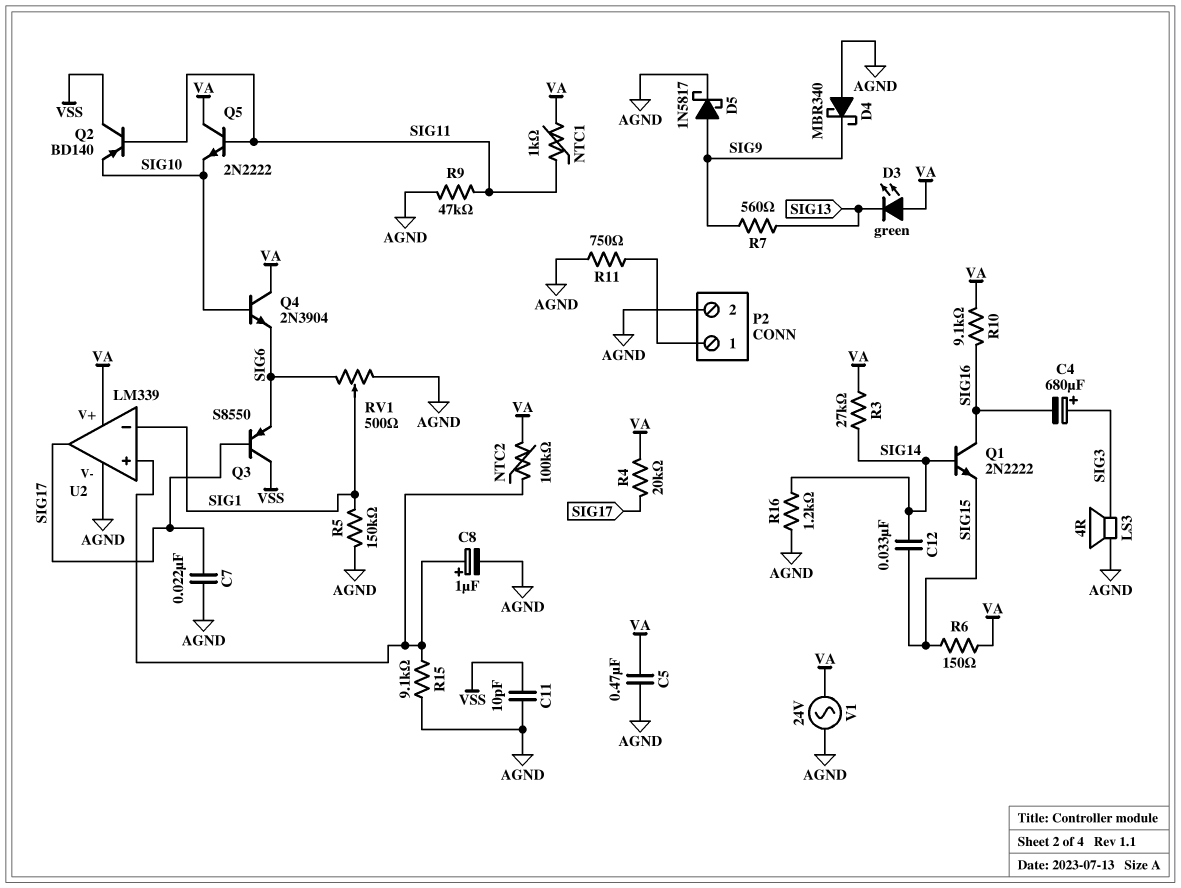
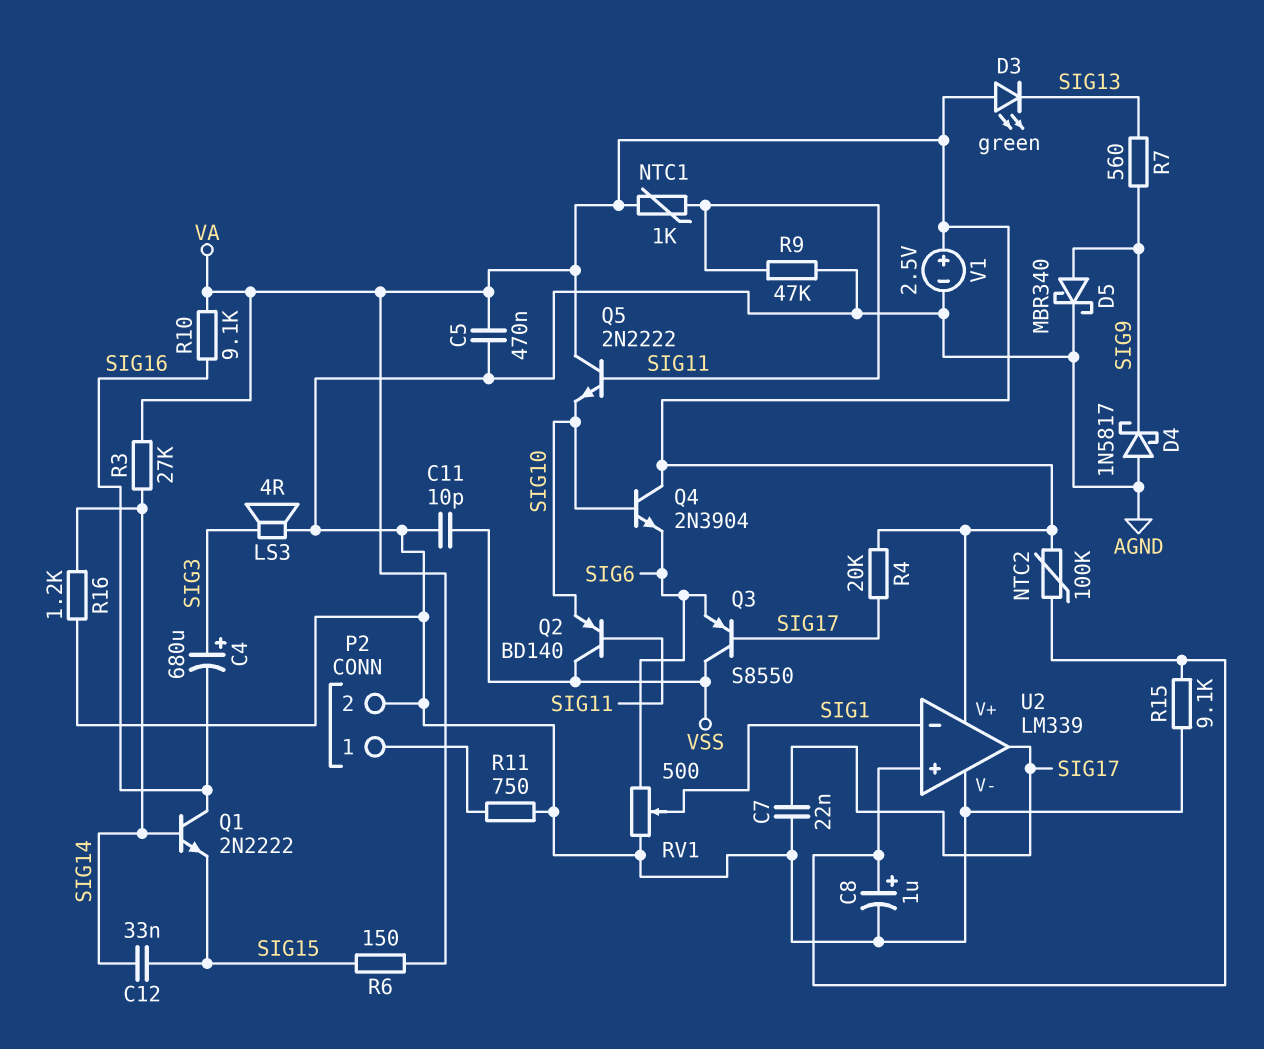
D4: schottky MBR340 (A AGND, K SIG9) -> schottky 1N5817 (A AGND, K SIG9)
D5: schottky 1N5817 (A SIG9, K AGND) -> schottky MBR340 (A SIG9, K AGND)
R5: 150k (AGND, SIG1) -> none
V1: AC 24V (AGND, VA) -> 2.5V (plus VA, minus AGND)

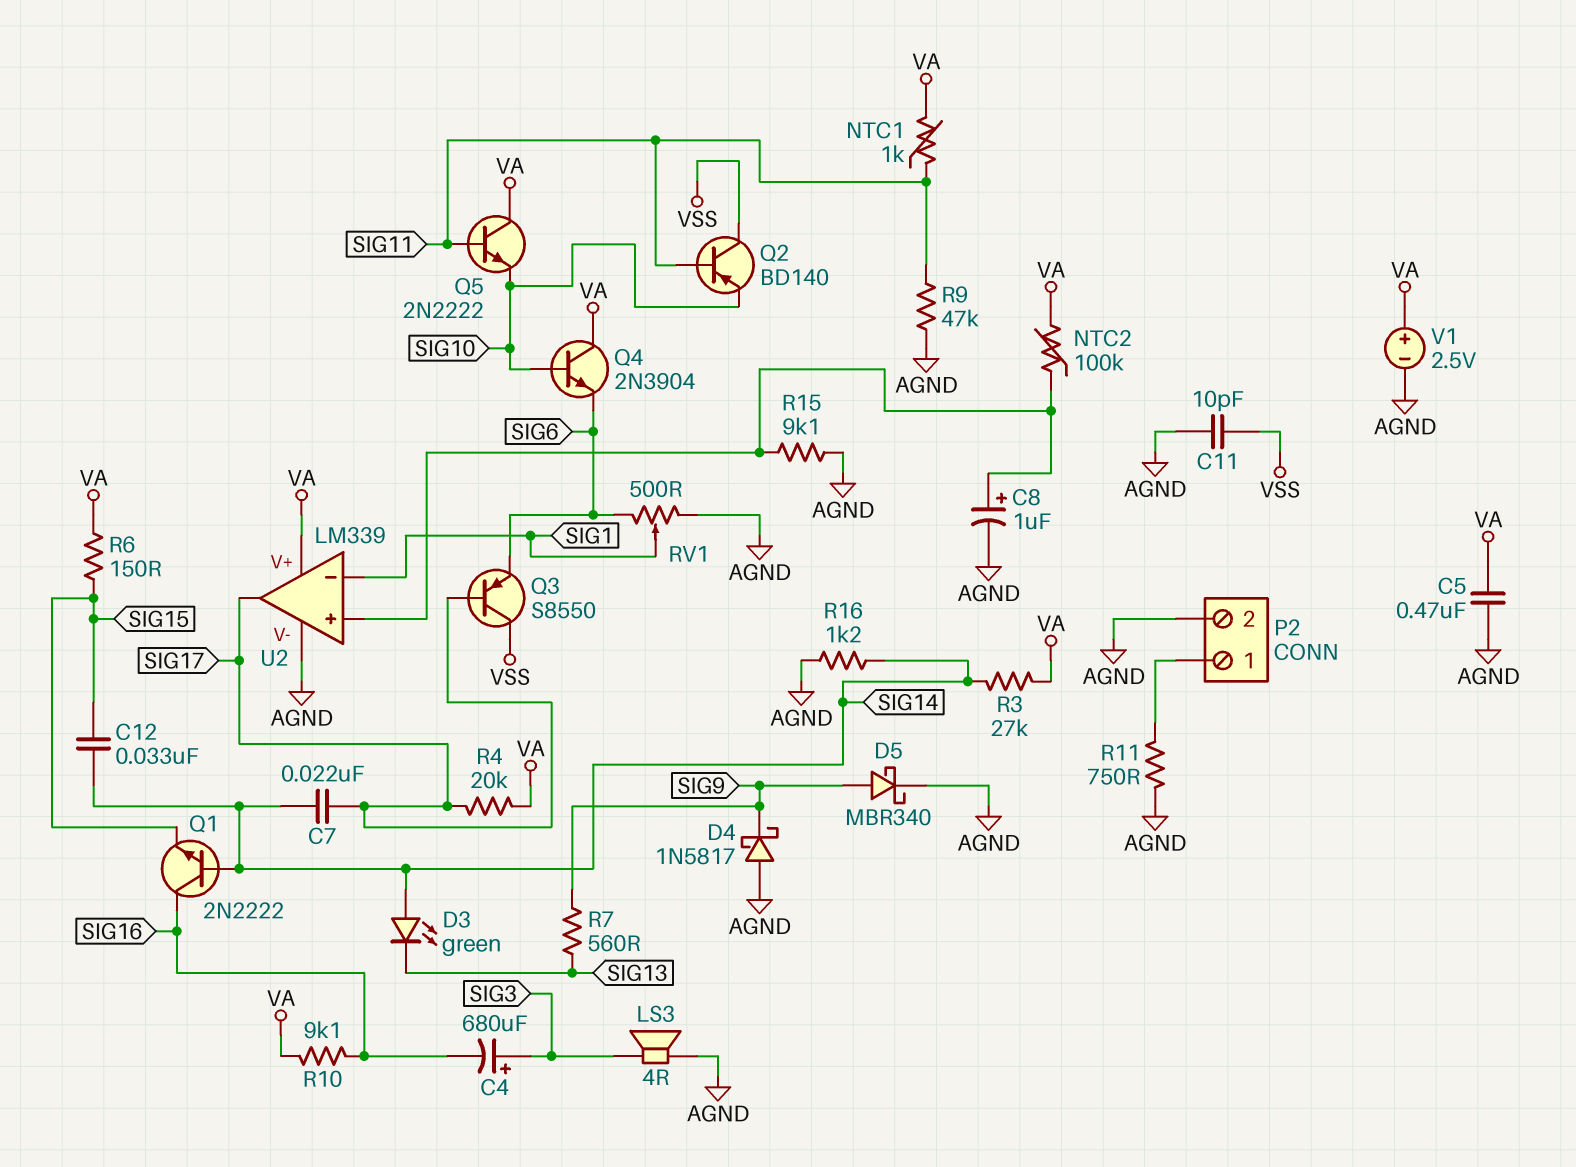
C7: 22nF (AGND, SIG17) -> 22nF (SIG14, SIG17)
D3: LED green (A VA, K SIG13) -> LED green (A SIG14, K SIG13)

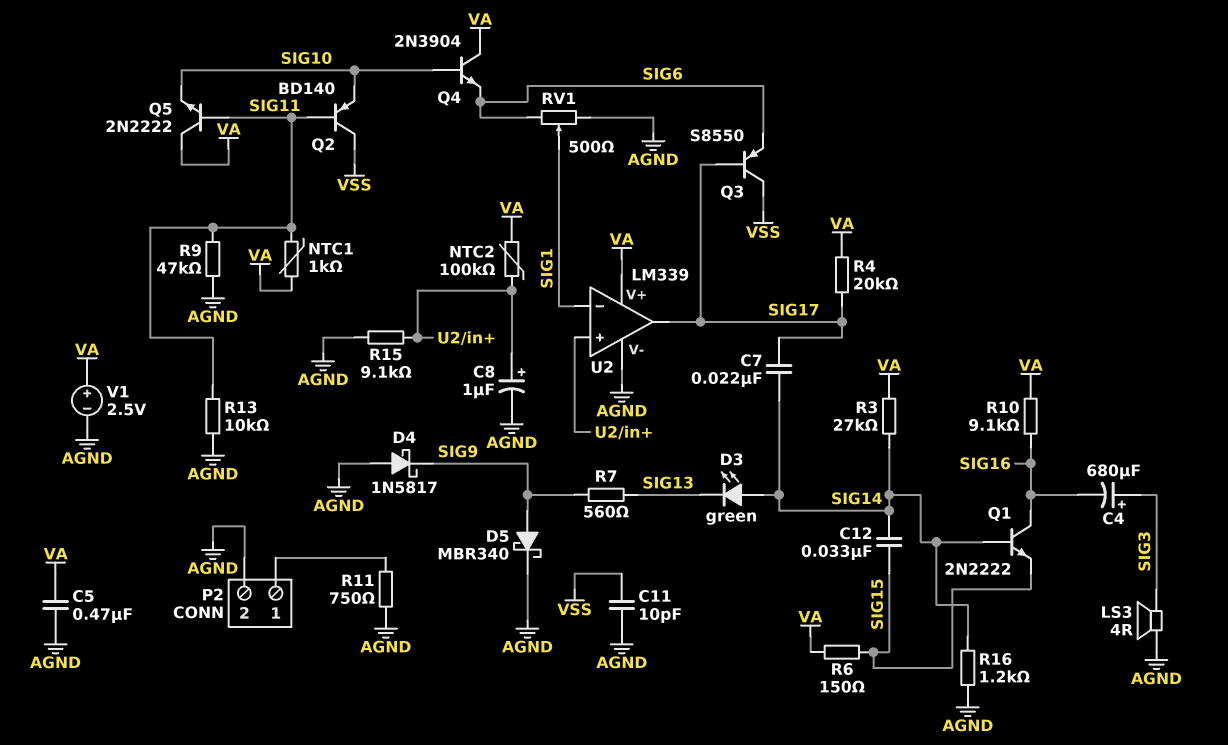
R13: none -> 10k (AGND, SIG11)

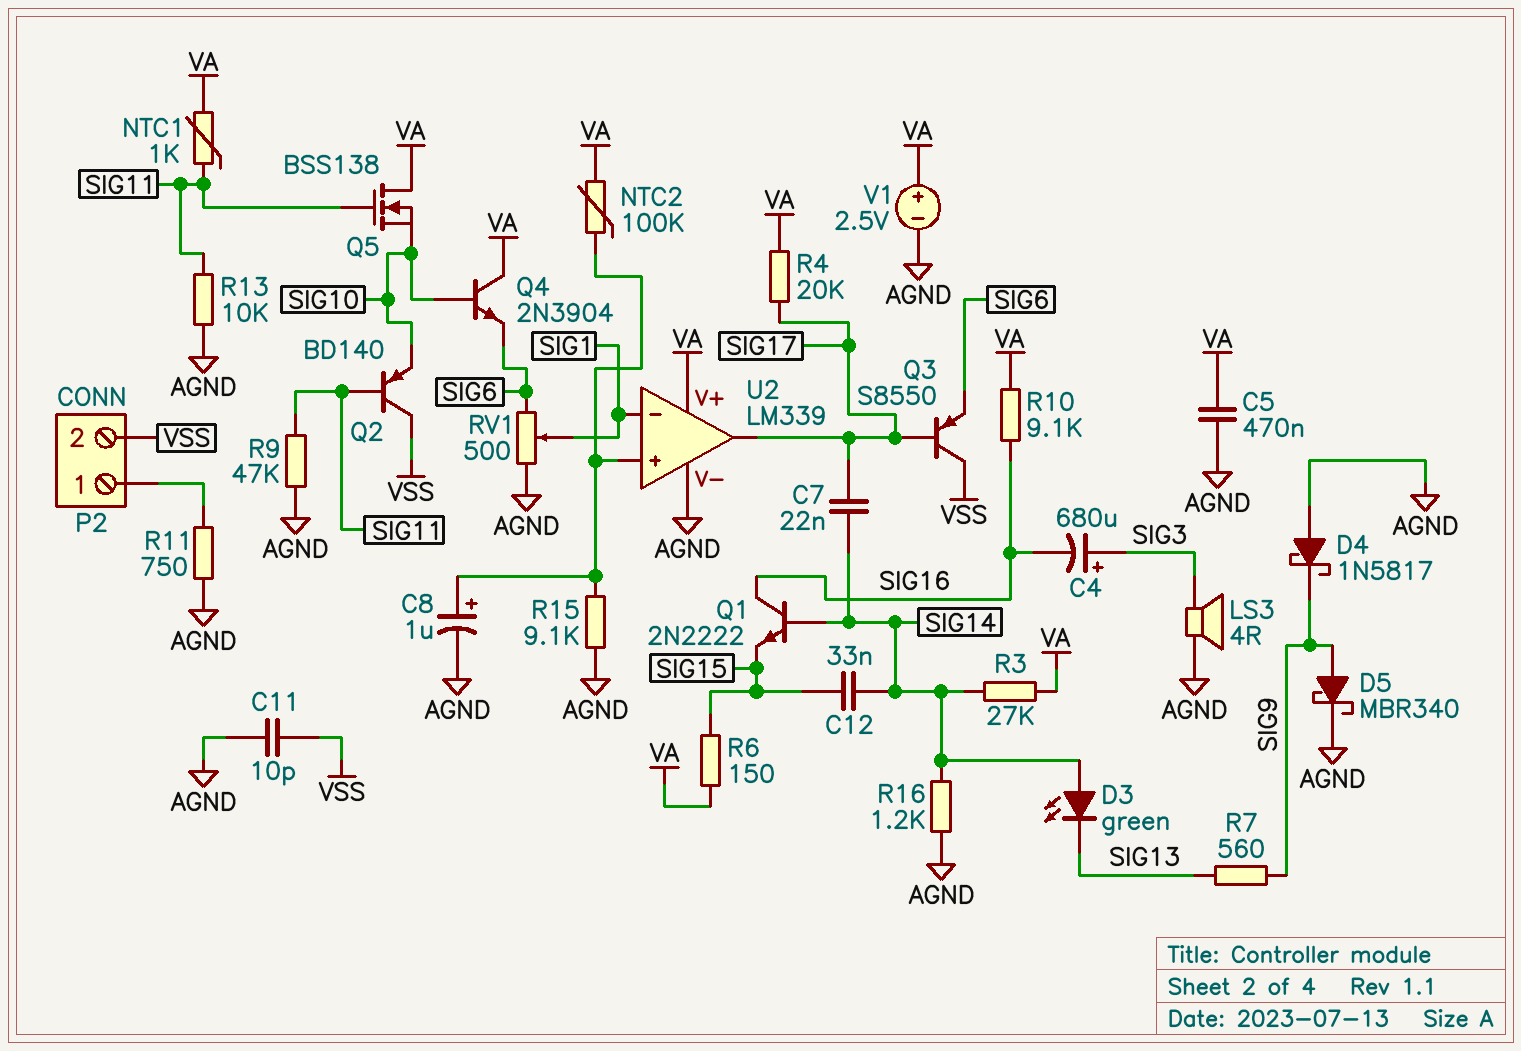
P2 pin 2: AGND -> VSS
Q5: NPN 2N2222 (B SIG11, C VA, E SIG10) -> NMOS BSS138 (G SIG11, D VA, S SIG10)

